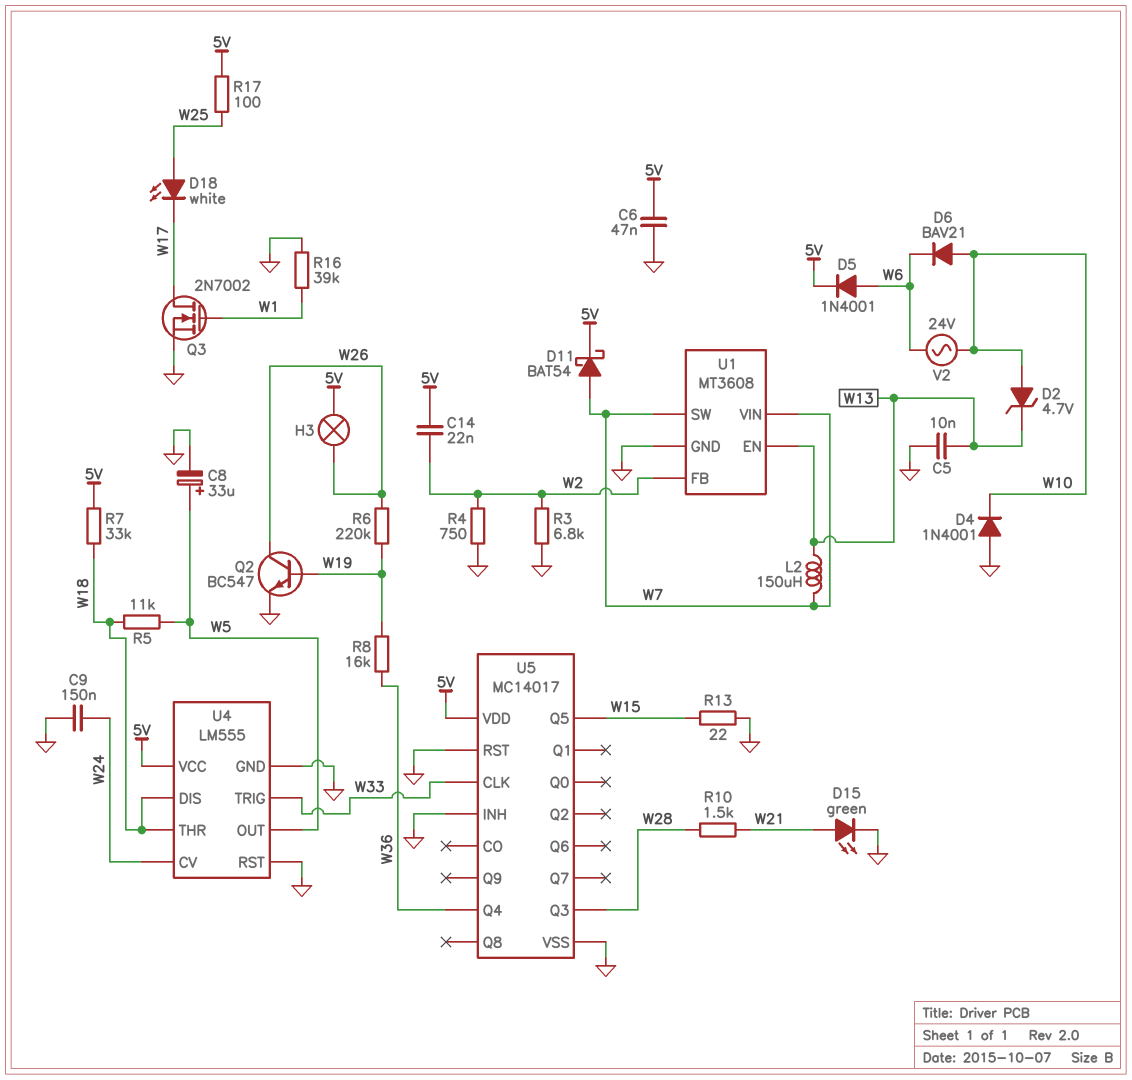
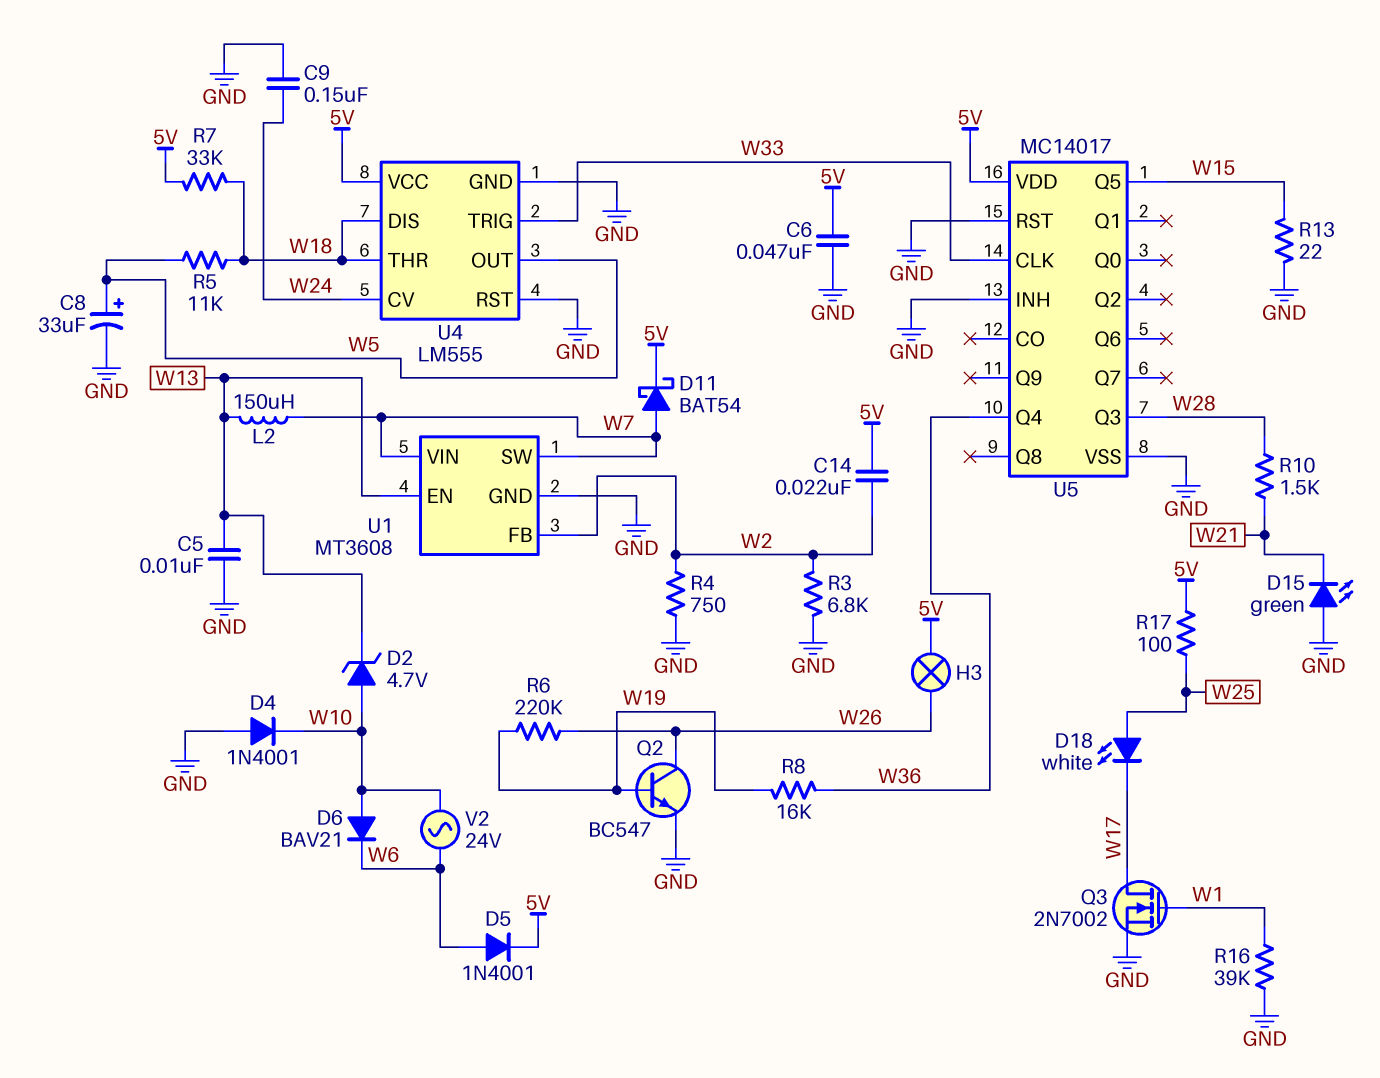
D15: LED green (A W21, K GND) -> LED green (A GND, K W21)

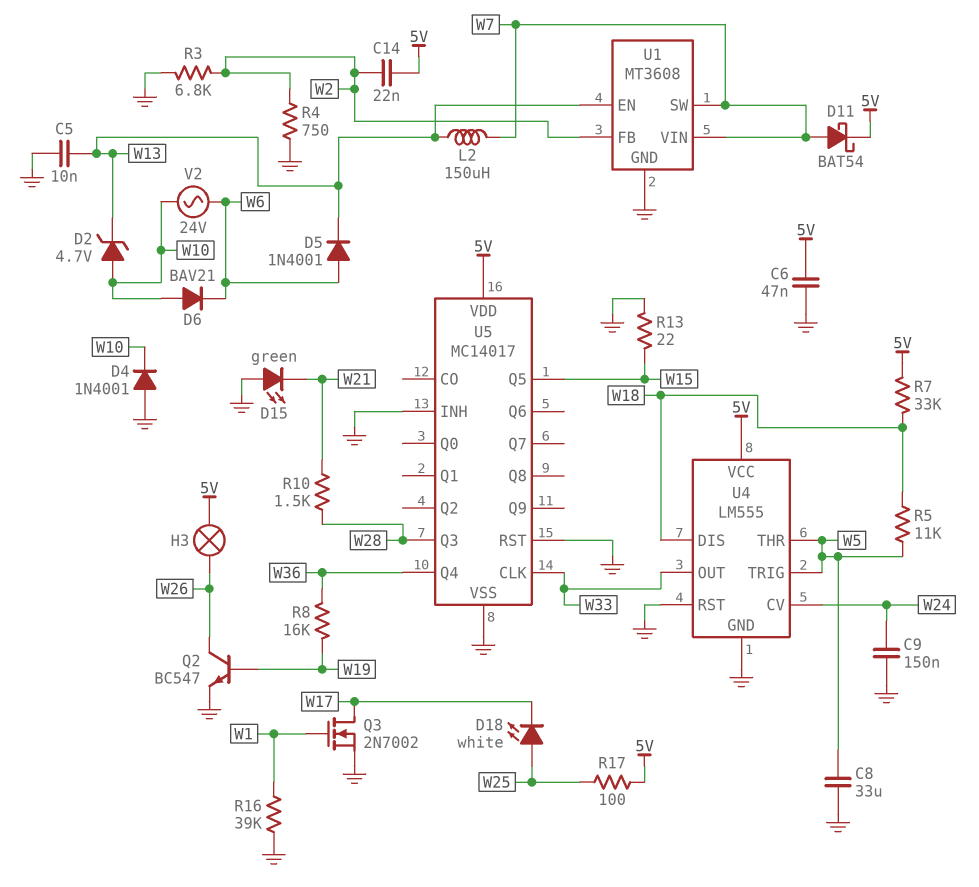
C8: 33uF (plus W5, minus GND) -> 33uF (GND, W5)
D5: diode 1N4001 (A W6, K 5V) -> diode 1N4001 (A W6, K W13)
R6: 220k (W19, W26) -> none
U4 pin OUT: W5 -> W33
U4 pin THR: W18 -> W5
U4 pin TRIG: W33 -> W5

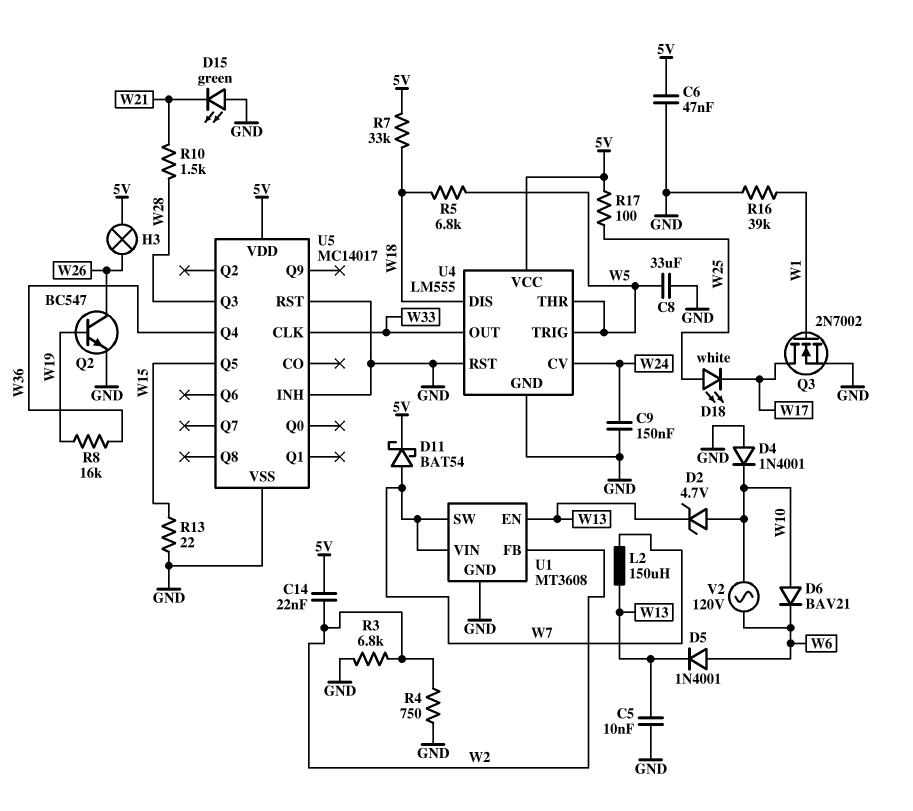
R5: 11k (W5, W18) -> 6.8k (W5, W18)
V2: AC 24V (W6, W10) -> AC 120V (W6, W10)

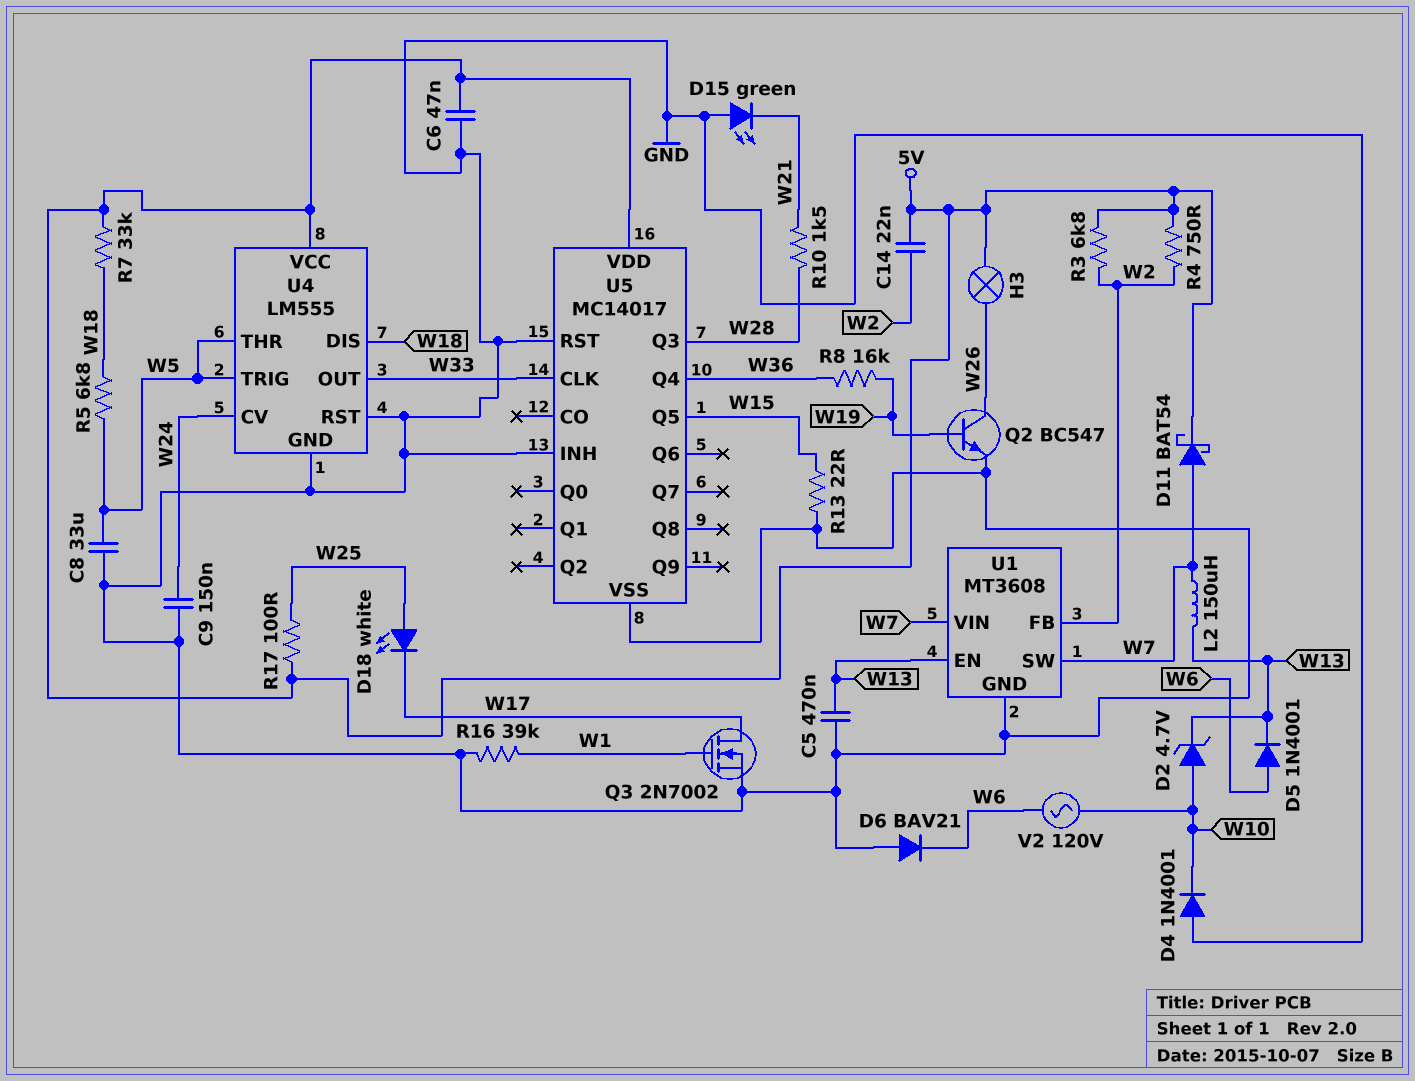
C5: 10nF (GND, W13) -> 470nF (GND, W13)
D6: diode BAV21 (A W10, K W6) -> diode BAV21 (A GND, K W6)
R3: 6.8k (GND, W2) -> 6.8k (5V, W2)
R4: 750 (GND, W2) -> 750 (5V, W2)

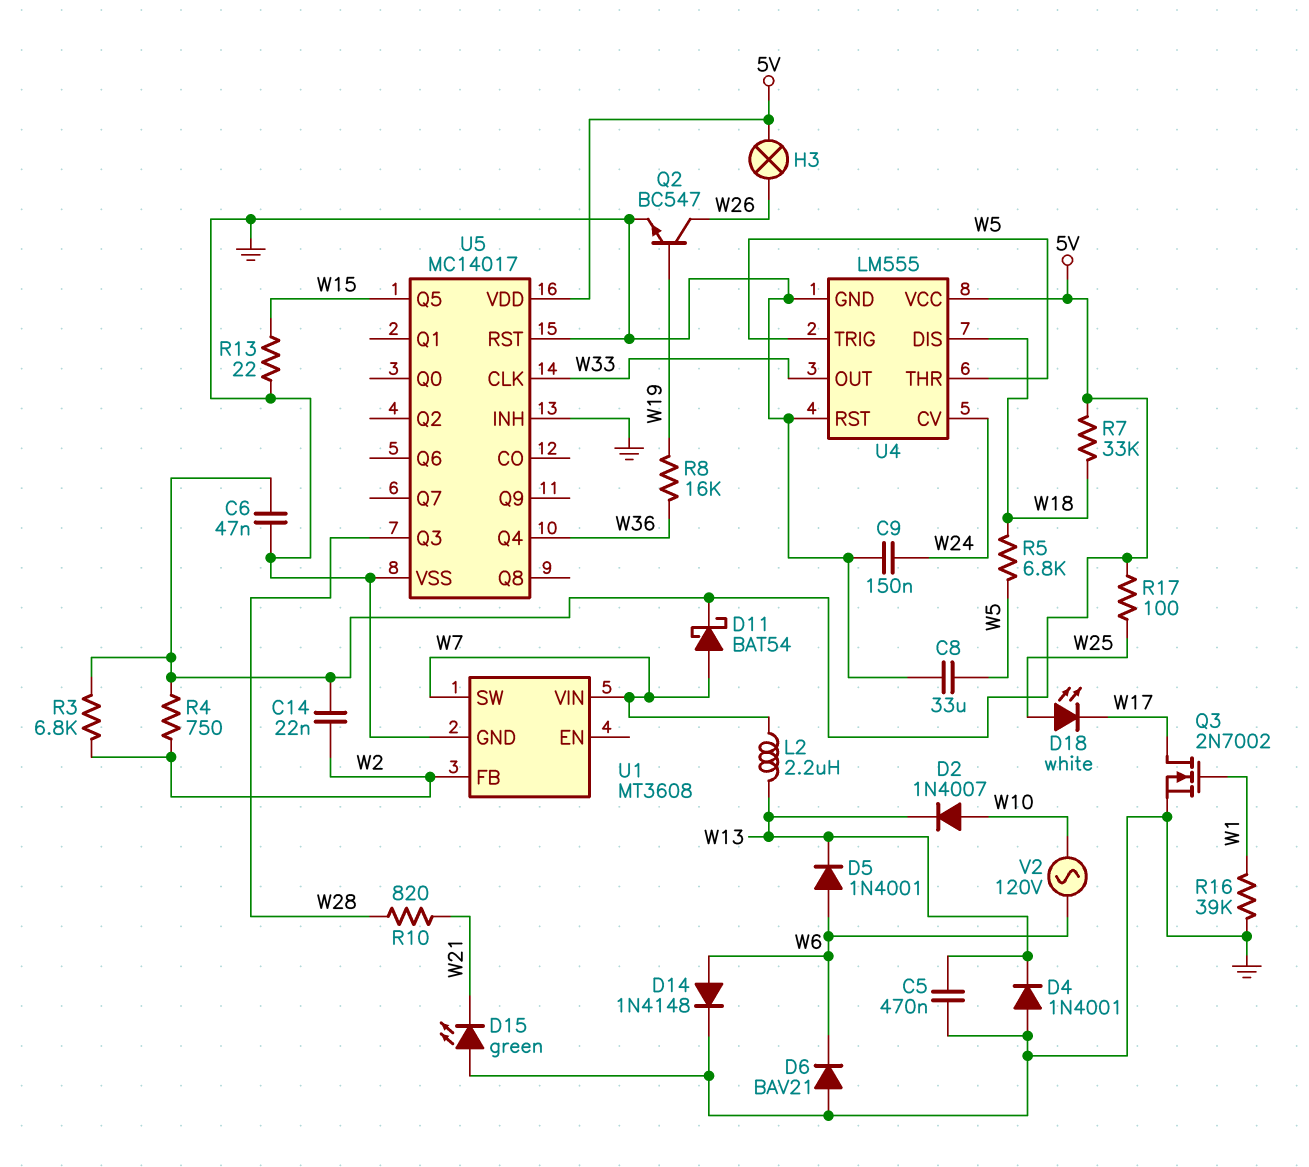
D2: zener 4.7V (A W10, K W13) -> diode 1N4007 (A W10, K W13)
D4: diode 1N4001 (A GND, K W10) -> diode 1N4001 (A GND, K W13)
D14: none -> diode 1N4148 (A W6, K GND)
L2: 150uH (W7, W13) -> 2.2uH (W7, W13)
R10: 1.5k (W21, W28) -> 820 (W21, W28)
U1 pin EN: W13 -> none

